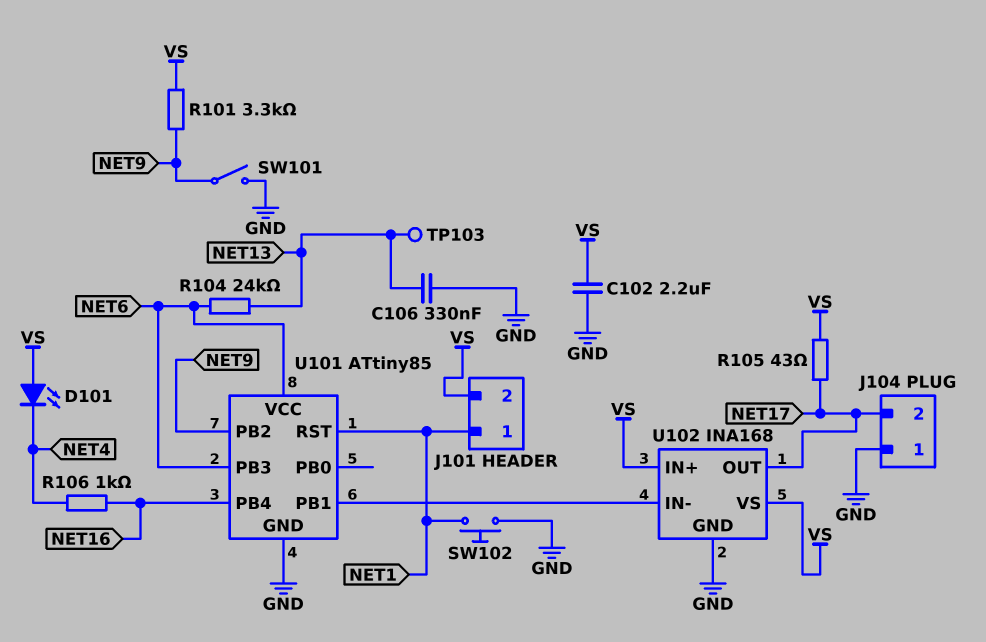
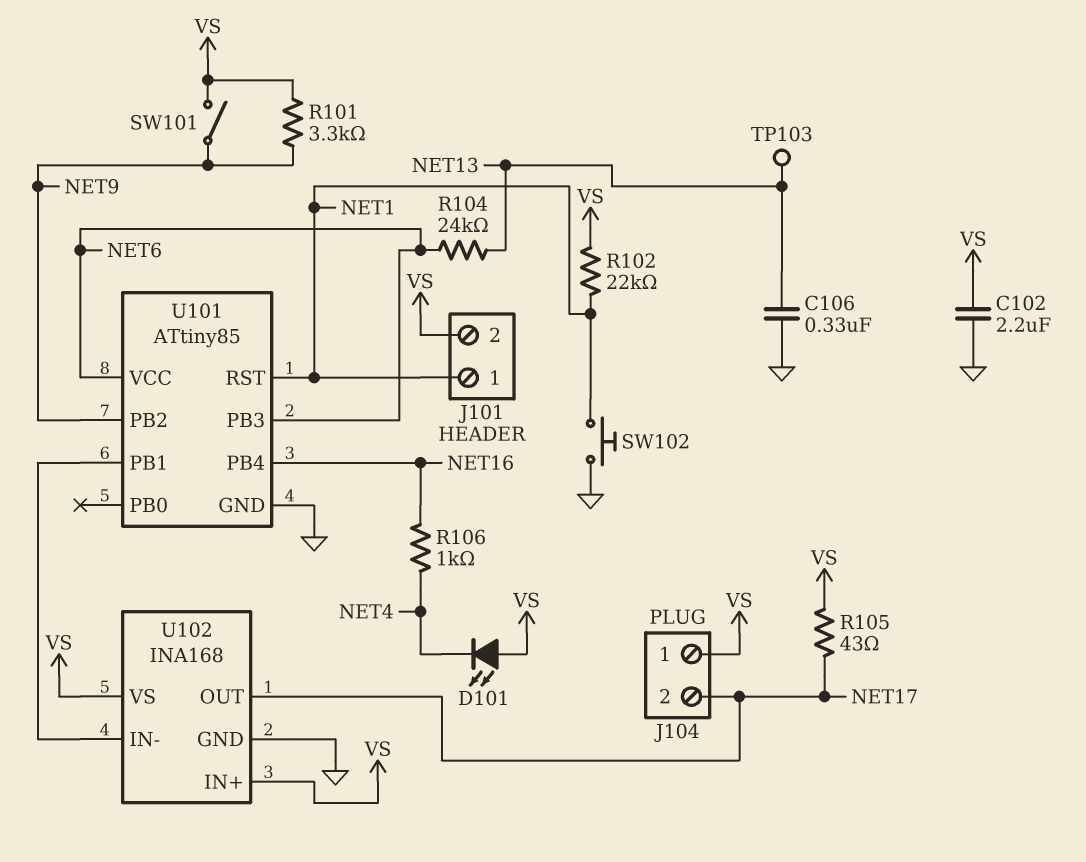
J104 pin 1: GND -> VS
R102: none -> 22k (NET1, VS)
SW101: switch (GND, NET9) -> switch (NET9, VS)

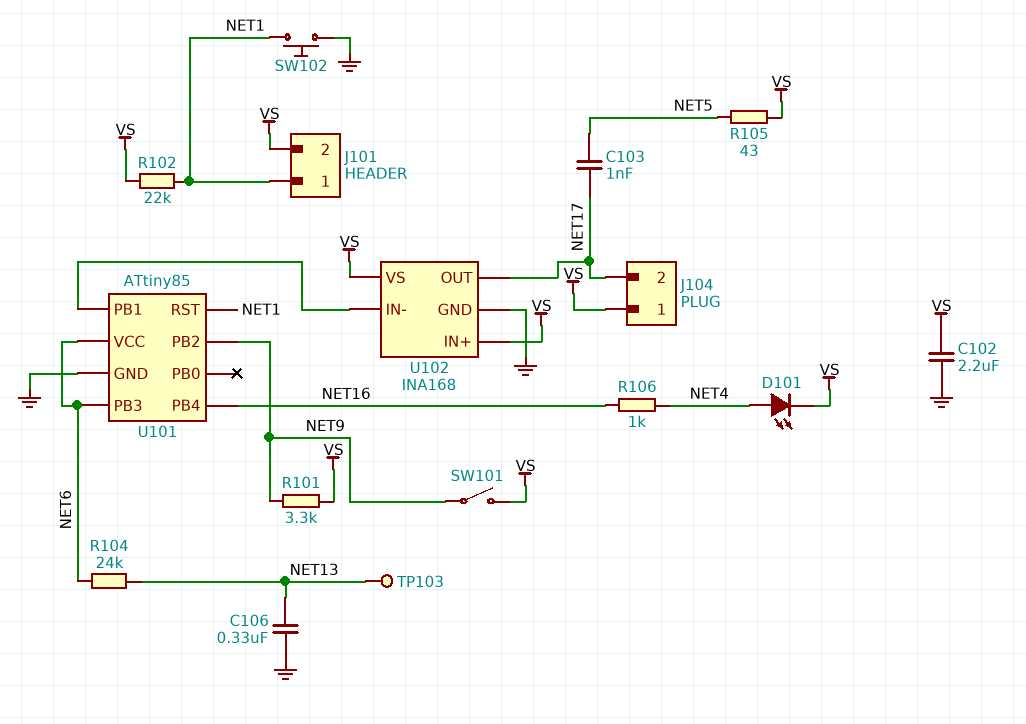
C103: none -> 1nF (NET5, NET17)
D101: LED (A VS, K NET4) -> LED (A NET4, K VS)
R105: 43 (NET17, VS) -> 43 (NET5, VS)

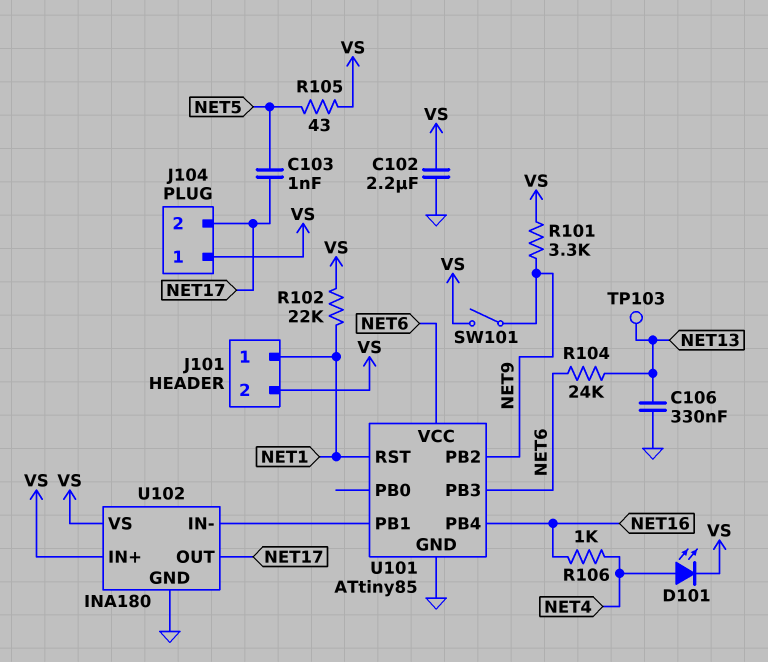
SW102: button (GND, NET1) -> none
U102: INA168 -> INA180

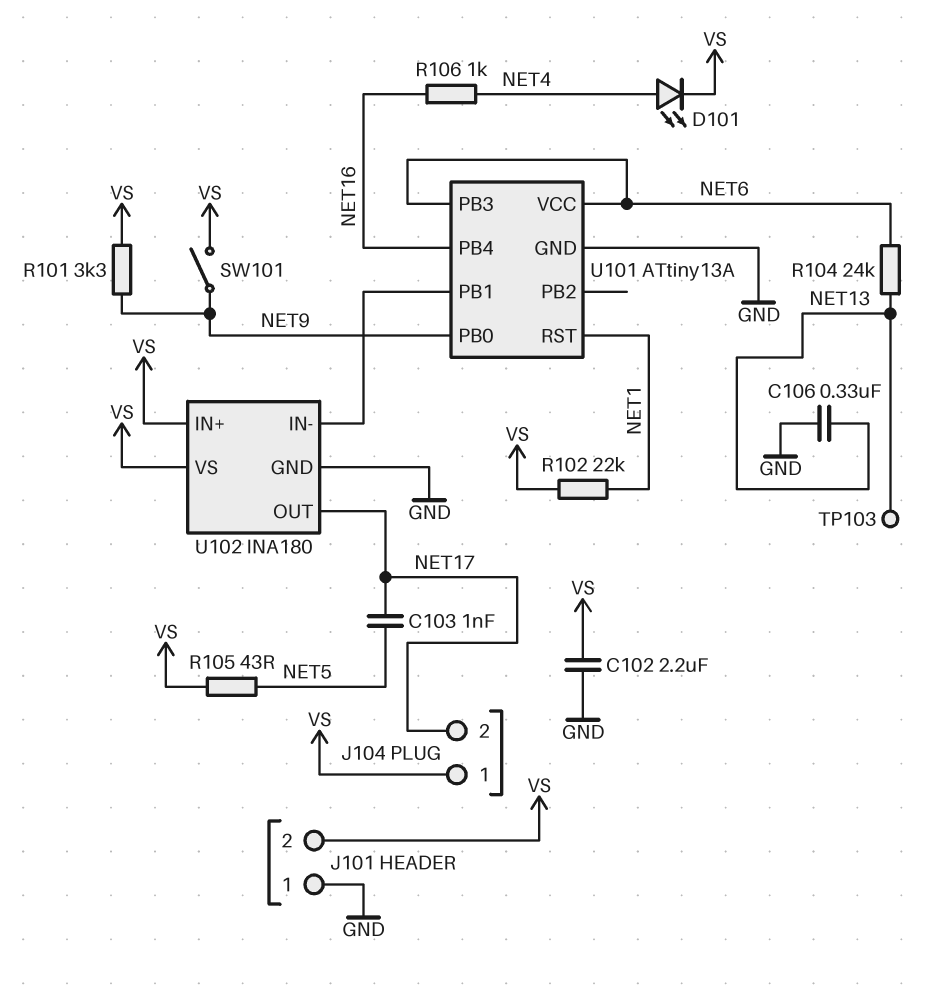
J101 pin 1: NET1 -> GND
U101: ATtiny85 -> ATtiny13A
U101 pin PB0: none -> NET9
U101 pin PB2: NET9 -> none

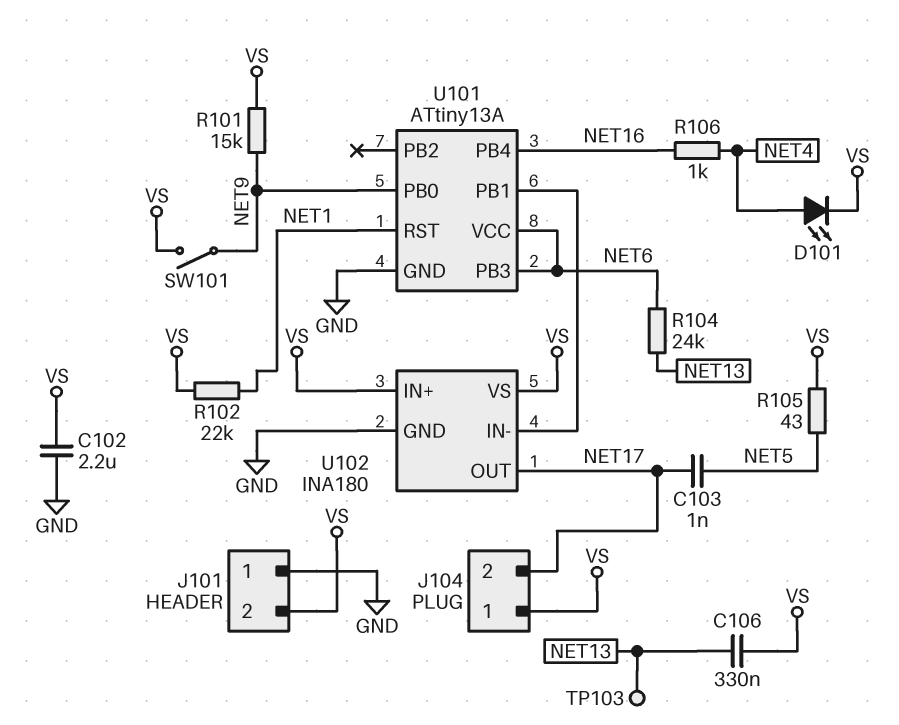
C106: 330nF (GND, NET13) -> 330nF (NET13, VS)
R101: 3.3k (NET9, VS) -> 15k (NET9, VS)

